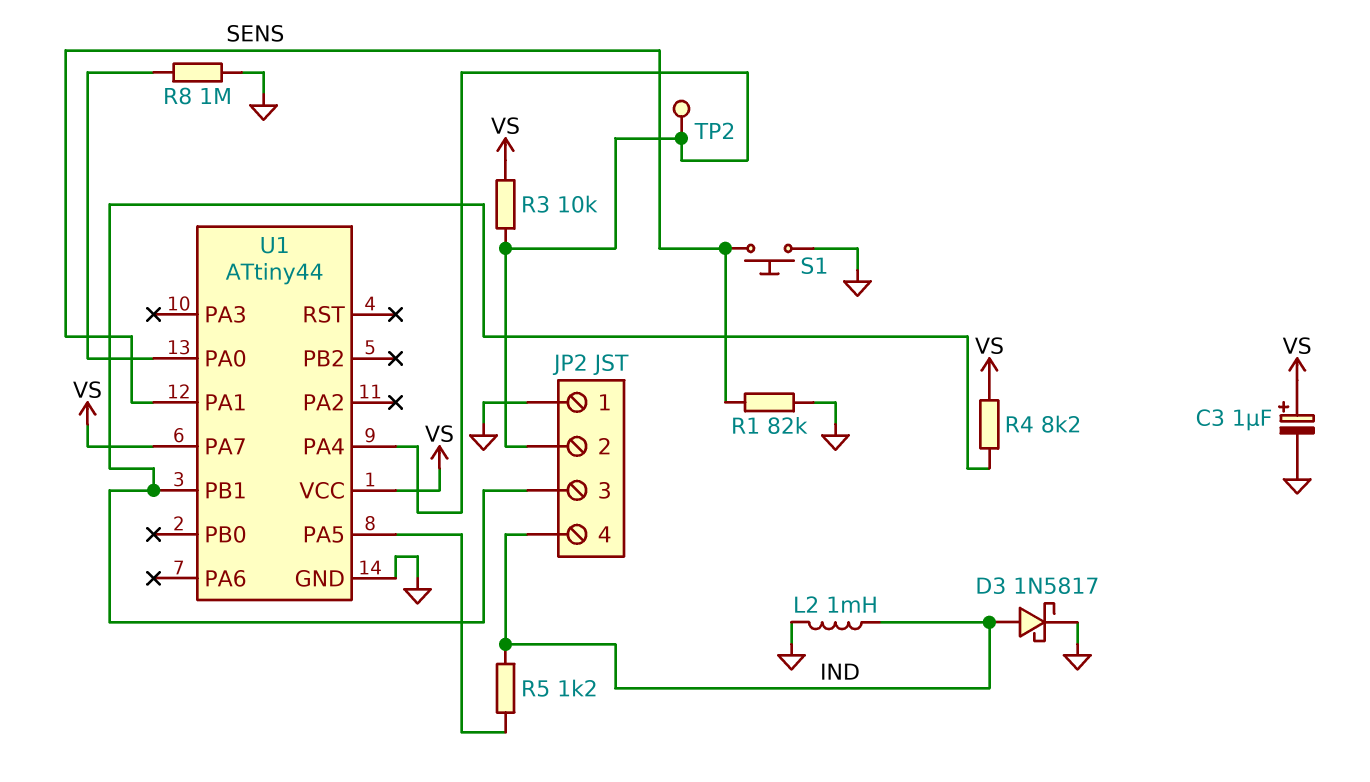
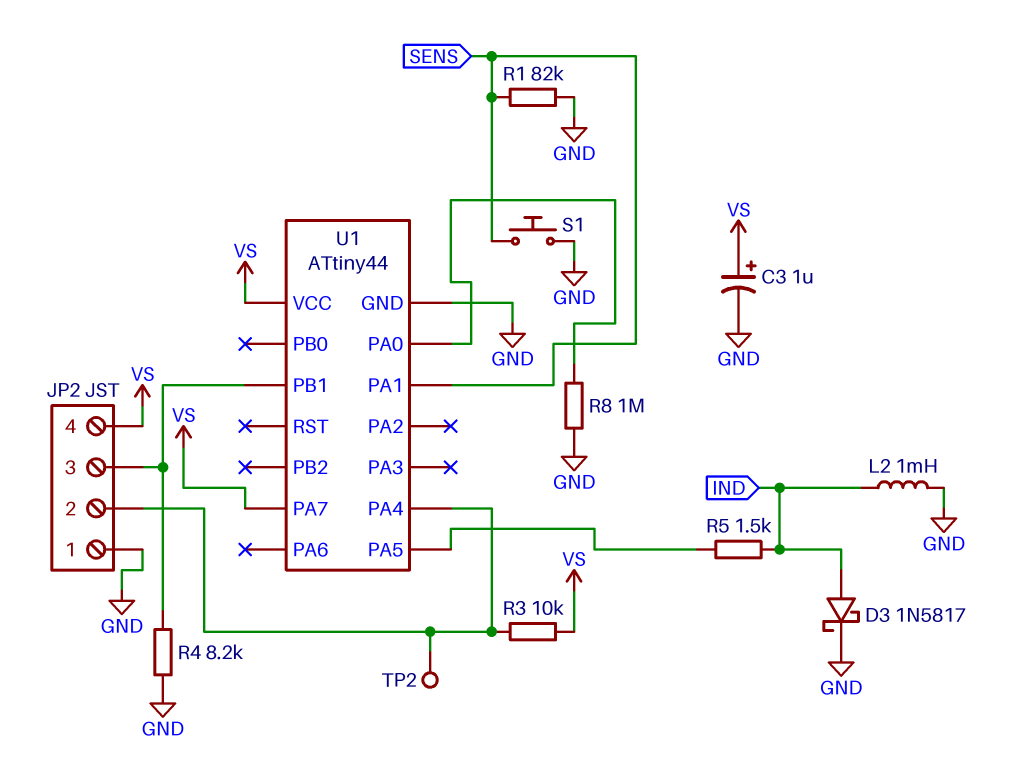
JP2 pin 4: IND -> VS
R4: 8.2k (JP2/3, VS) -> 8.2k (GND, JP2/3)
R5: 1.2k (IND, U1/PA5) -> 1.5k (IND, U1/PA5)

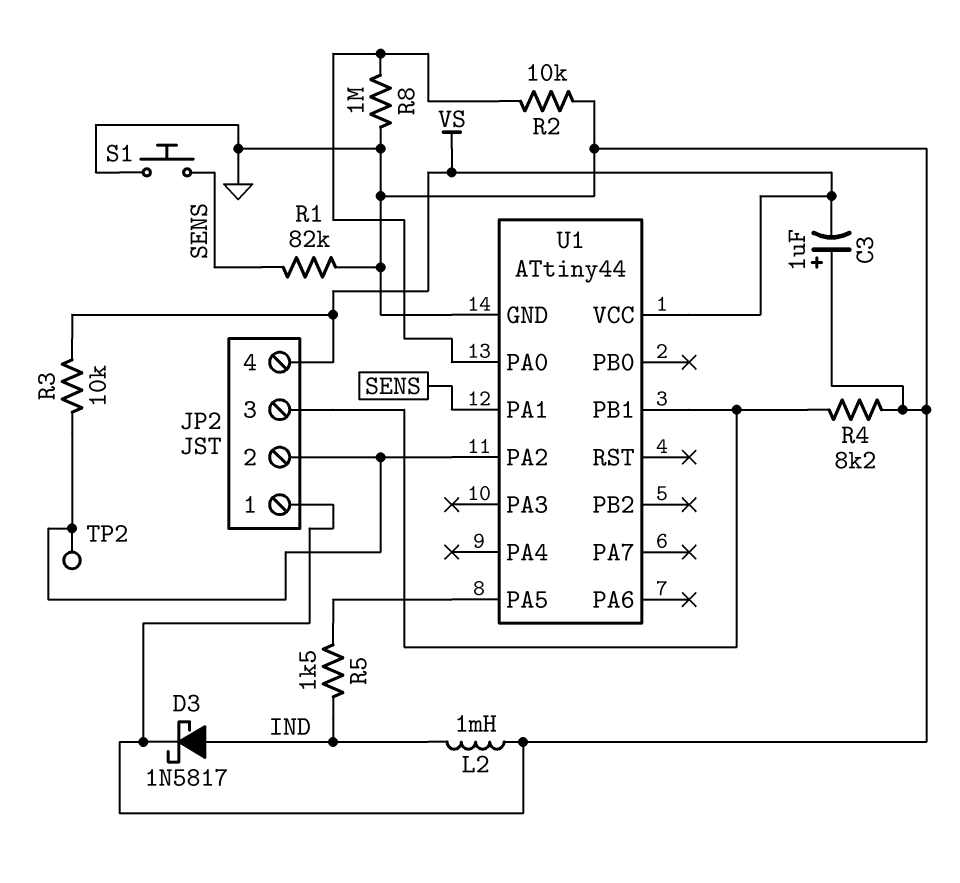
C3: 1uF (plus VS, minus GND) -> 1uF (plus GND, minus VS)
R2: none -> 10k (GND, U1/PA0)
U1 pin PA2: none -> JP2/2
U1 pin PA4: JP2/2 -> none
U1 pin PA7: VS -> none

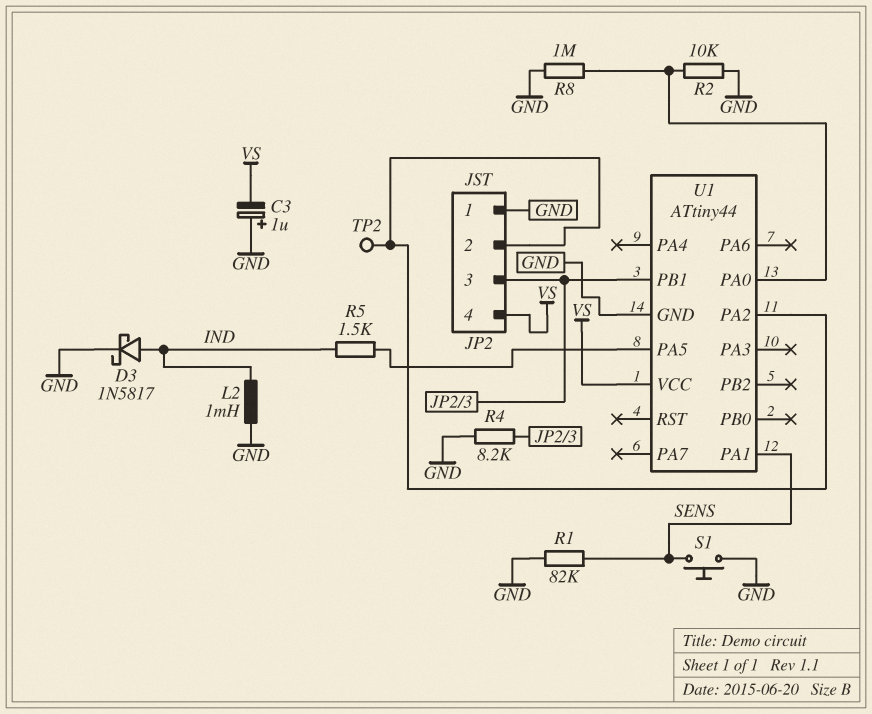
R3: 10k (JP2/2, VS) -> none

